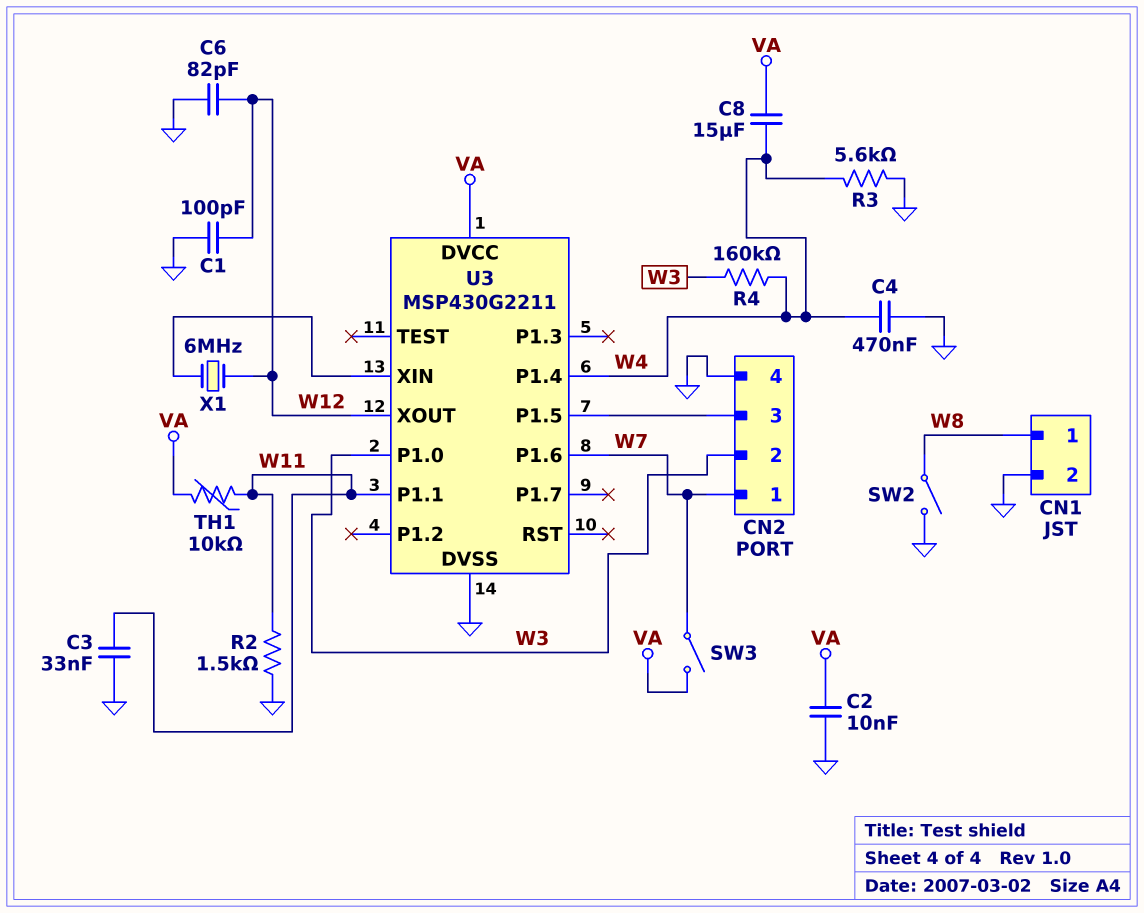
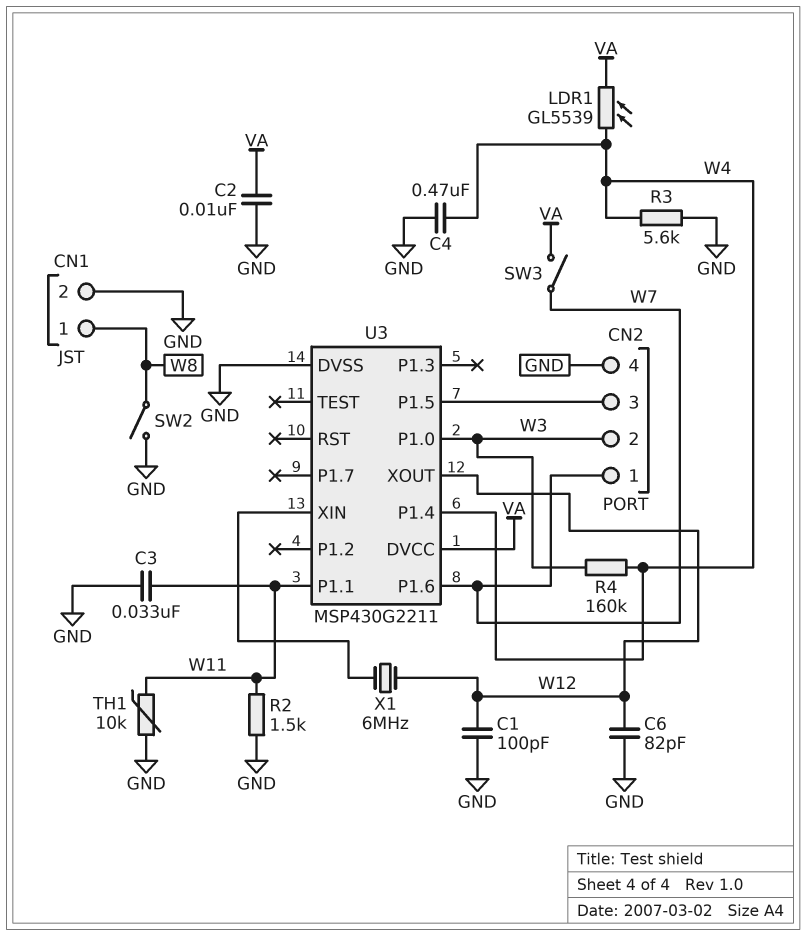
C8: 15uF (VA, W4) -> none
LDR1: none -> GL5539 (VA, W4)
TH1: 10k (VA, W11) -> 10k (GND, W11)

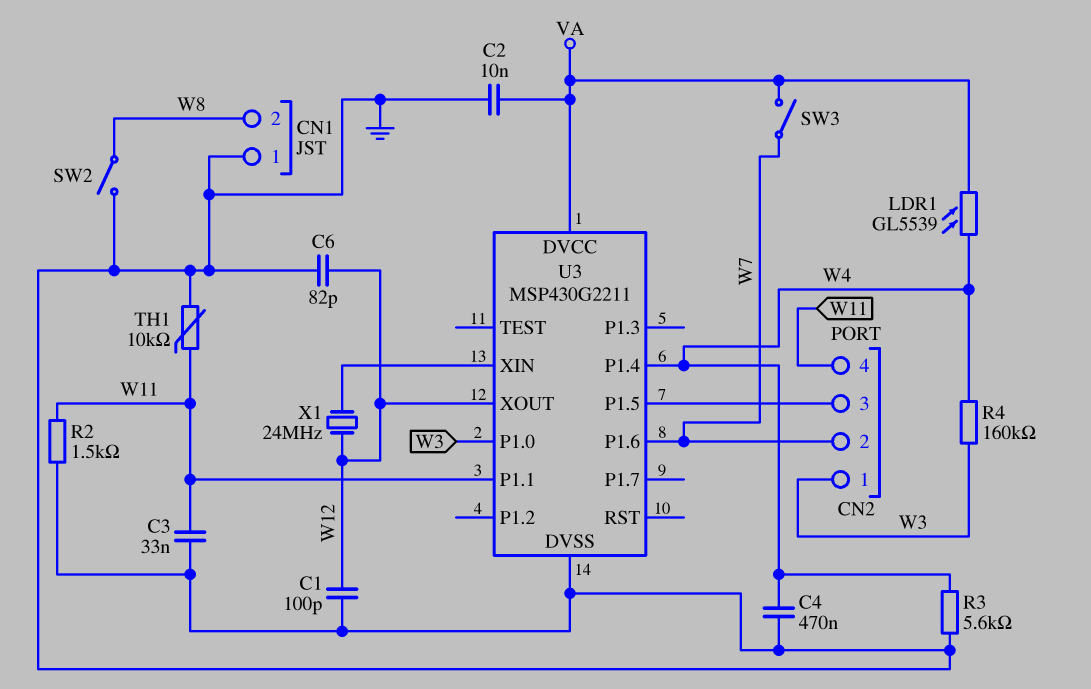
CN1 pin 1: W8 -> GND
CN1 pin 2: GND -> W8
CN2 pin 1: W7 -> W3
CN2 pin 2: W3 -> W7
CN2 pin 4: GND -> W11
X1: 6MHz (U3/XIN, W12) -> 24MHz (U3/XIN, W12)

